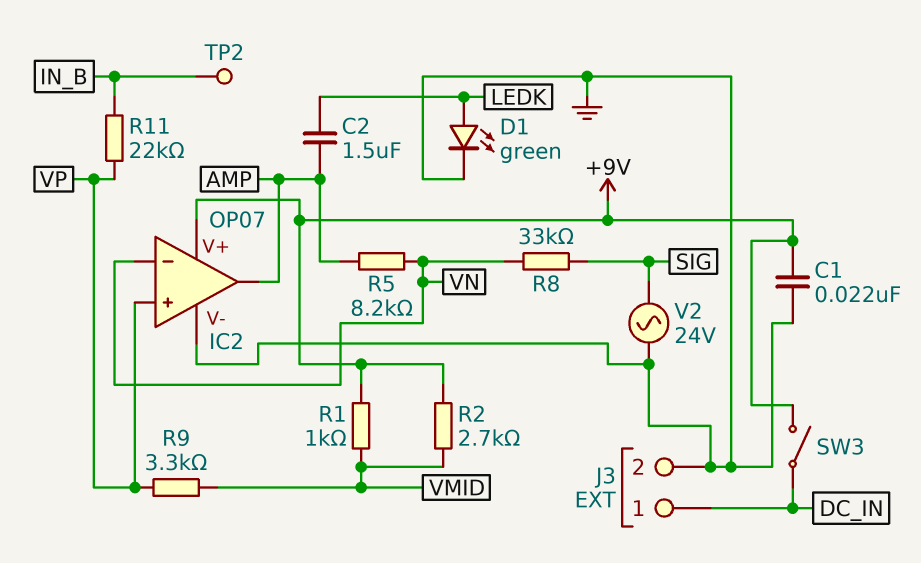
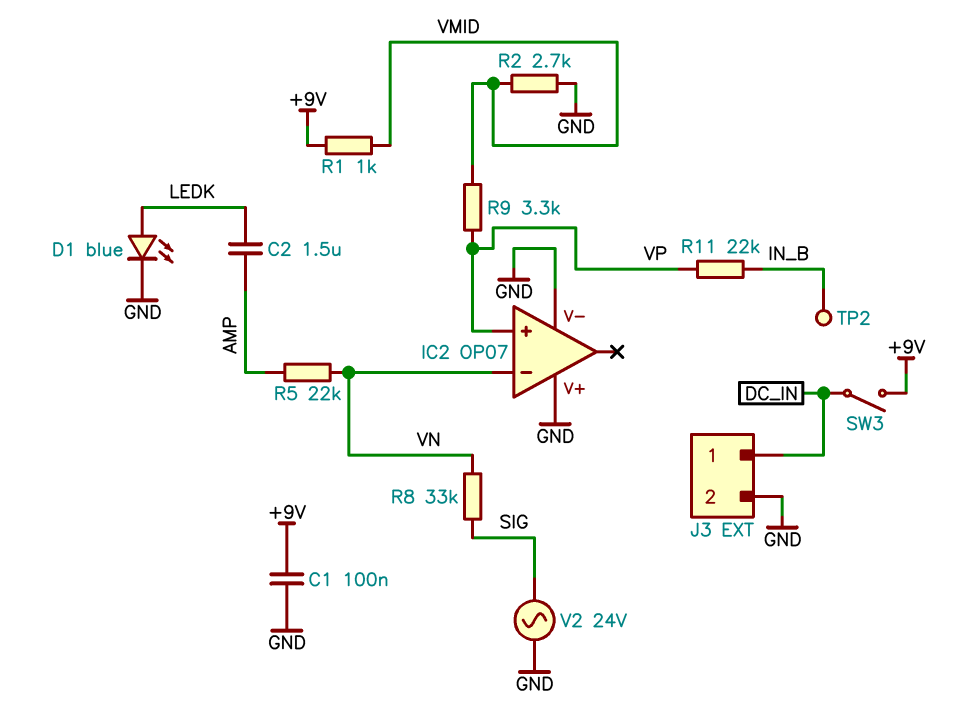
C1: 22nF (+9V, GND) -> 100nF (+9V, GND)
D1: LED green (A LEDK, K GND) -> LED blue (A LEDK, K GND)
IC2 pin V+: +9V -> GND
IC2 pin out: AMP -> none
R2: 2.7k (+9V, VMID) -> 2.7k (GND, VMID)
R5: 8.2k (AMP, VN) -> 22k (AMP, VN)

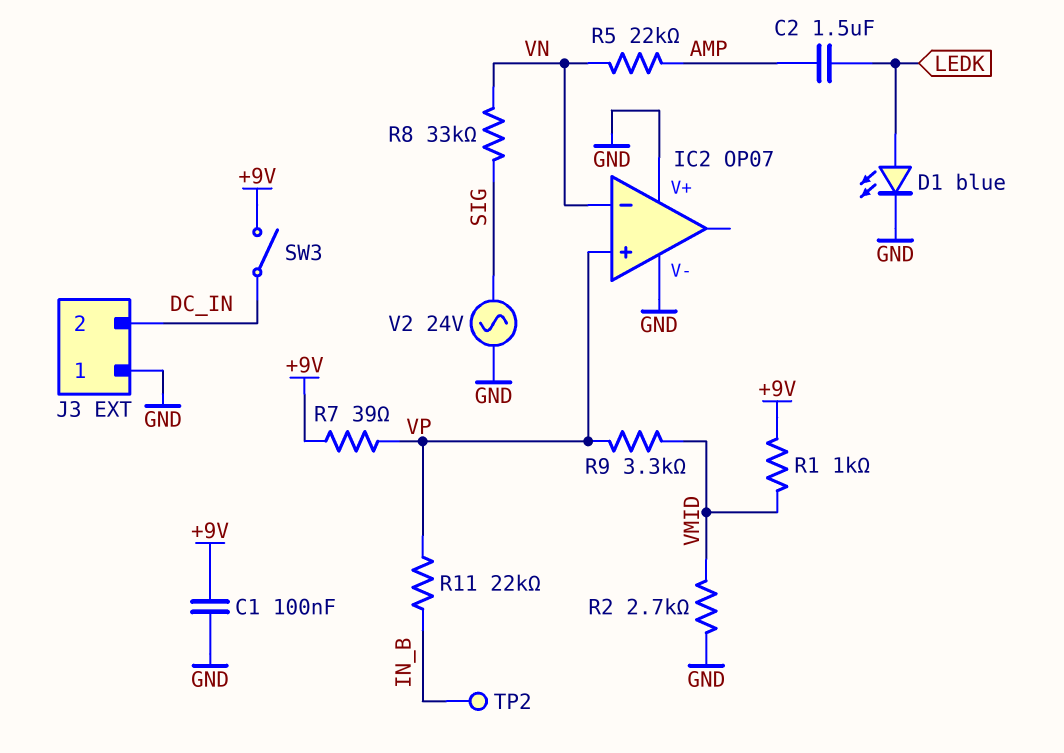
J3 pin 1: DC_IN -> GND
J3 pin 2: GND -> DC_IN
R7: none -> 39 (+9V, VP)

